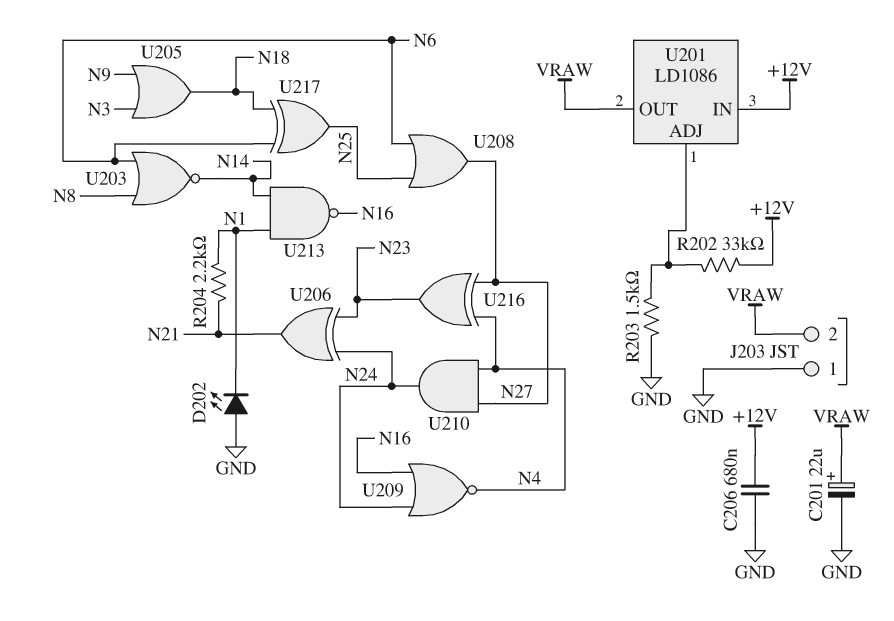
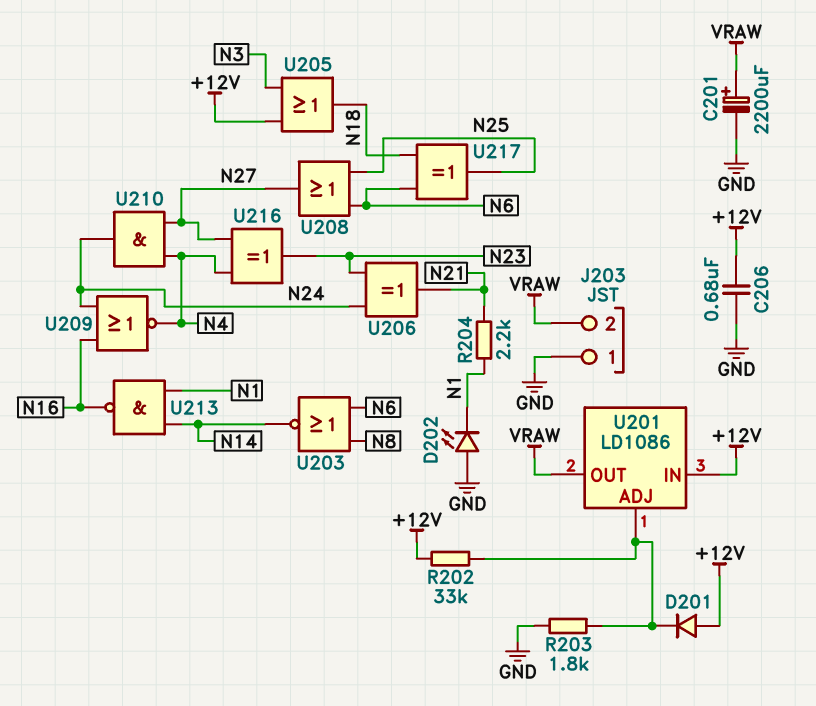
C201: 22uF (plus VRAW, minus GND) -> 2200uF (plus VRAW, minus GND)
D201: none -> diode (A +12V, K U201/ADJ)
R203: 1.5k (GND, U201/ADJ) -> 1.8k (GND, U201/ADJ)
U205: OR (in N3, in N9, out N18) -> OR (in +12V, in N3, out N18)

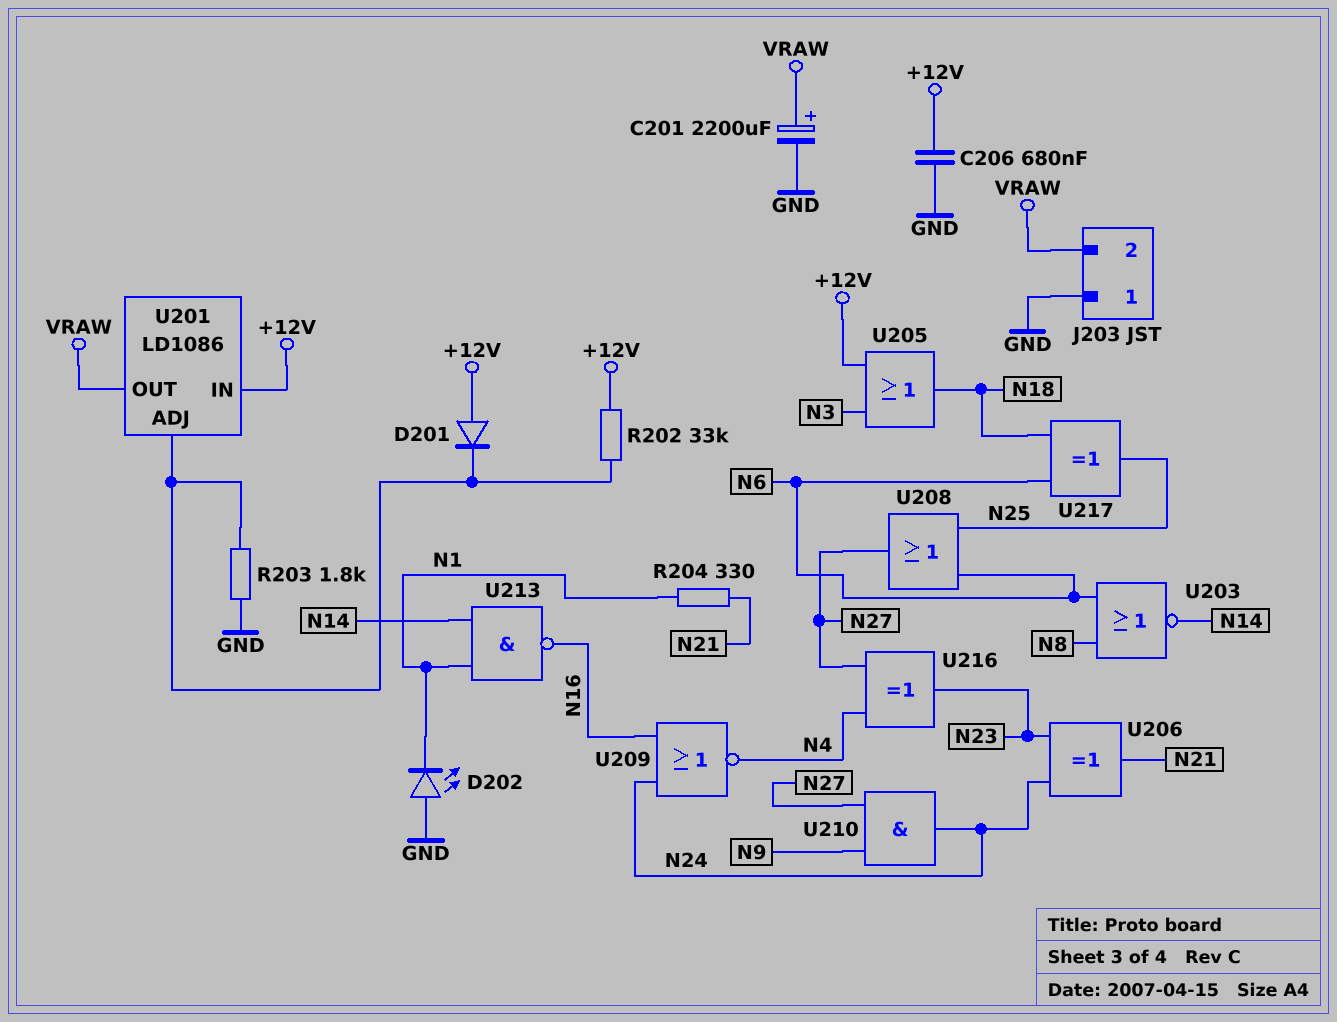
R204: 2.2k (N1, N21) -> 330 (N1, N21)
U210: AND (in N4, in N27, out N24) -> AND (in N9, in N27, out N24)

